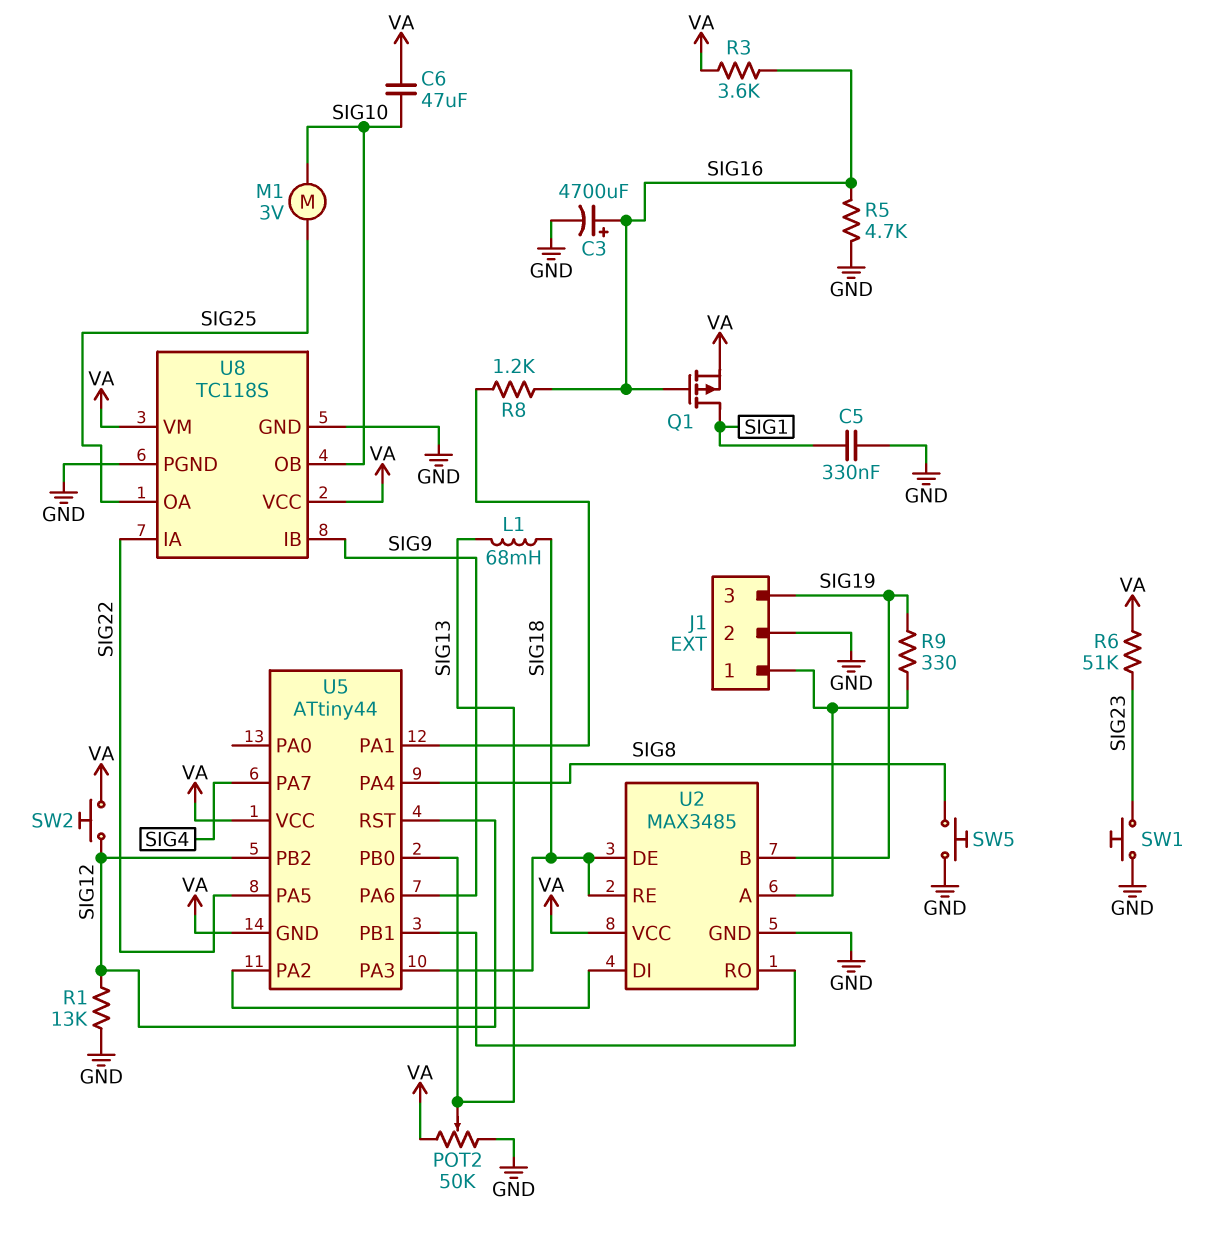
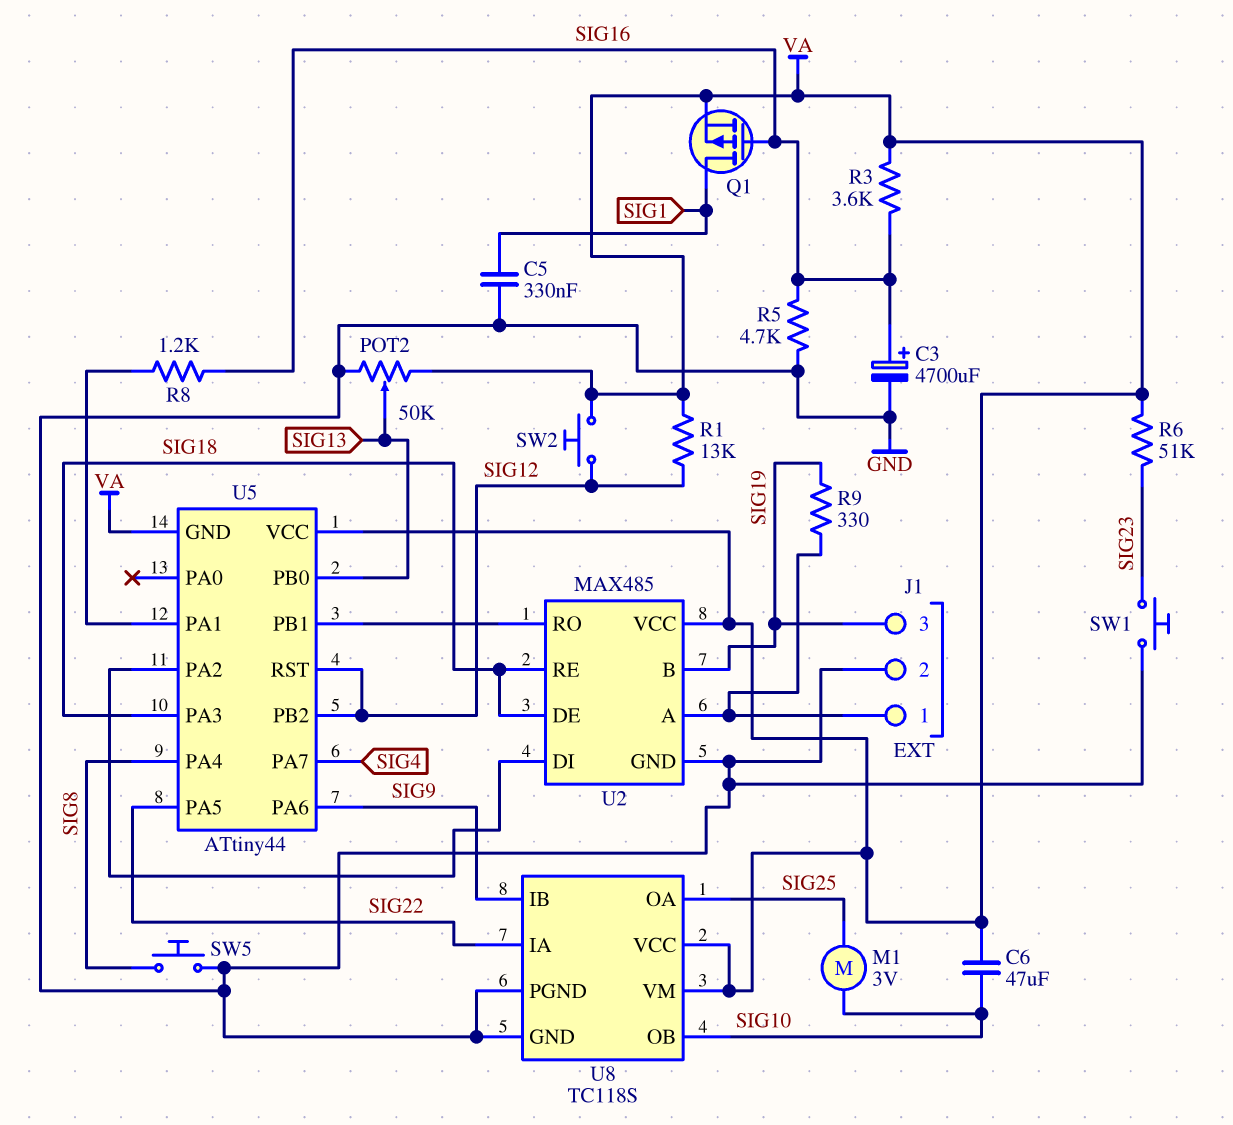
L1: 68mH (SIG13, SIG18) -> none
R1: 13k (GND, SIG12) -> 13k (SIG12, VA)
U2: MAX3485 -> MAX485

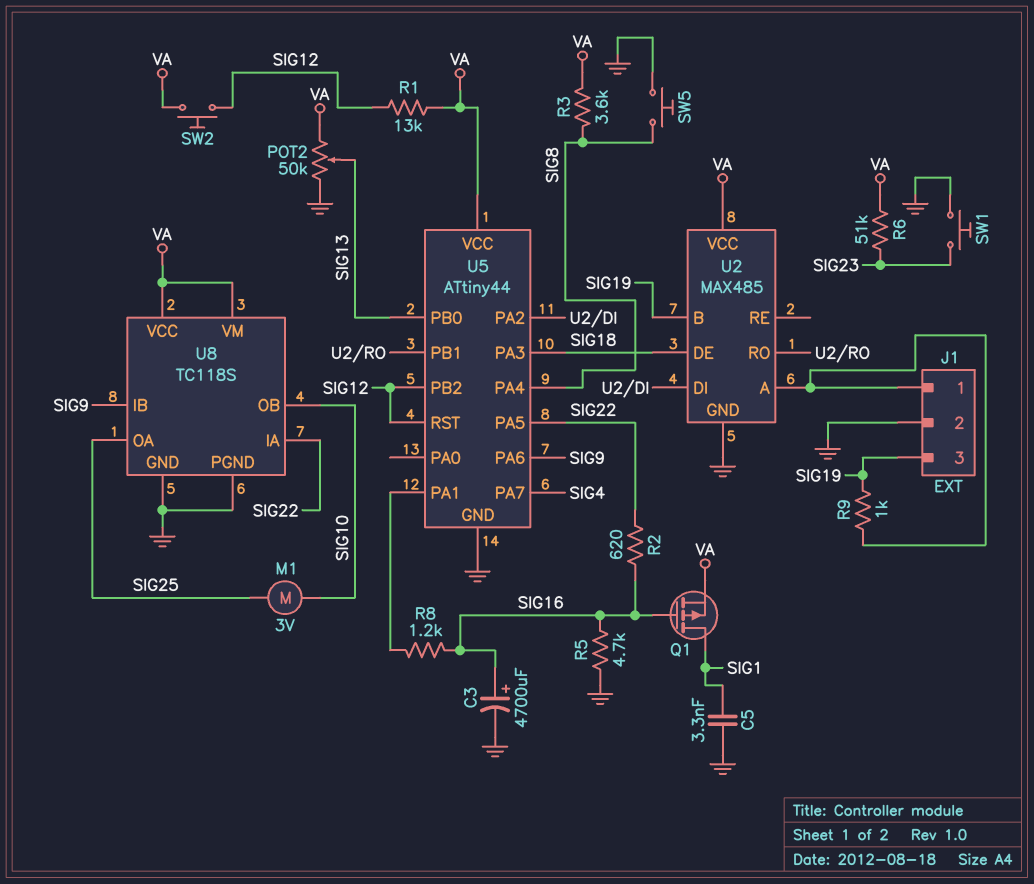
C5: 330nF (GND, SIG1) -> 3.3nF (GND, SIG1)
C6: 47uF (SIG10, VA) -> none
R2: none -> 620 (SIG16, SIG22)
R3: 3.6k (SIG16, VA) -> 3.6k (SIG8, VA)
R9: 330 (J1/1, SIG19) -> 1k (J1/1, SIG19)
U2 pin RE: SIG18 -> none
U5 pin GND: VA -> GND

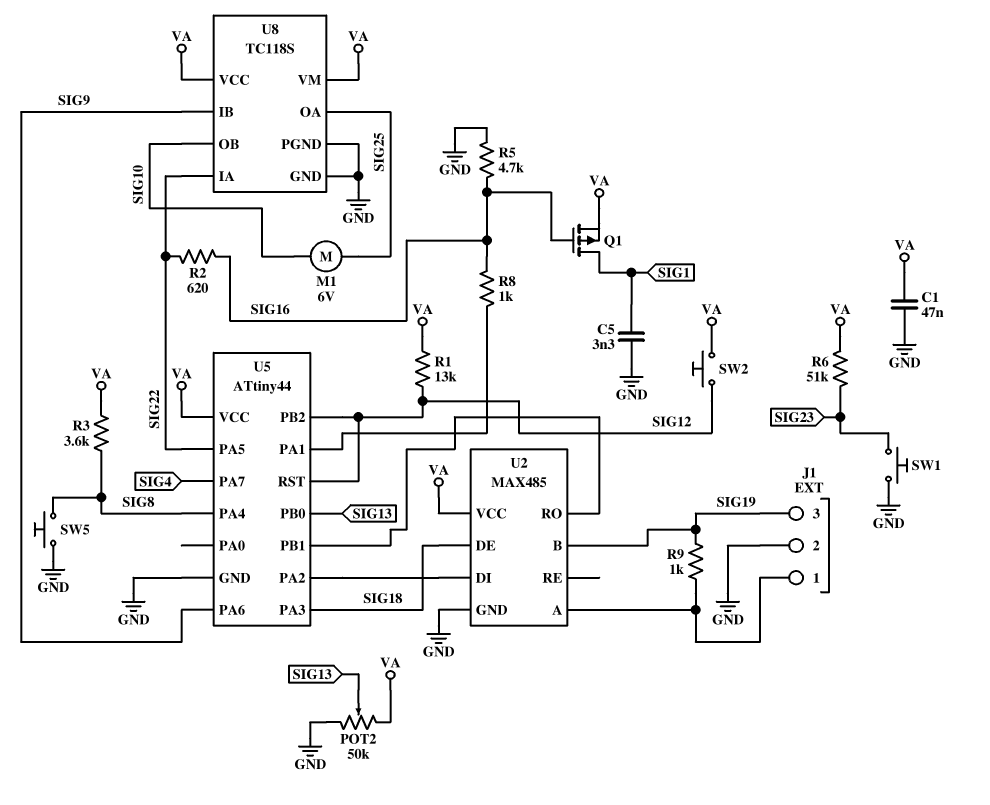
C1: none -> 47nF (GND, VA)
C3: 4700uF (plus SIG16, minus GND) -> none
M1: motor 3V (SIG10, SIG25) -> motor 6V (SIG10, SIG25)
R8: 1.2k (SIG16, U5/PA1) -> 1k (SIG16, U5/PA1)

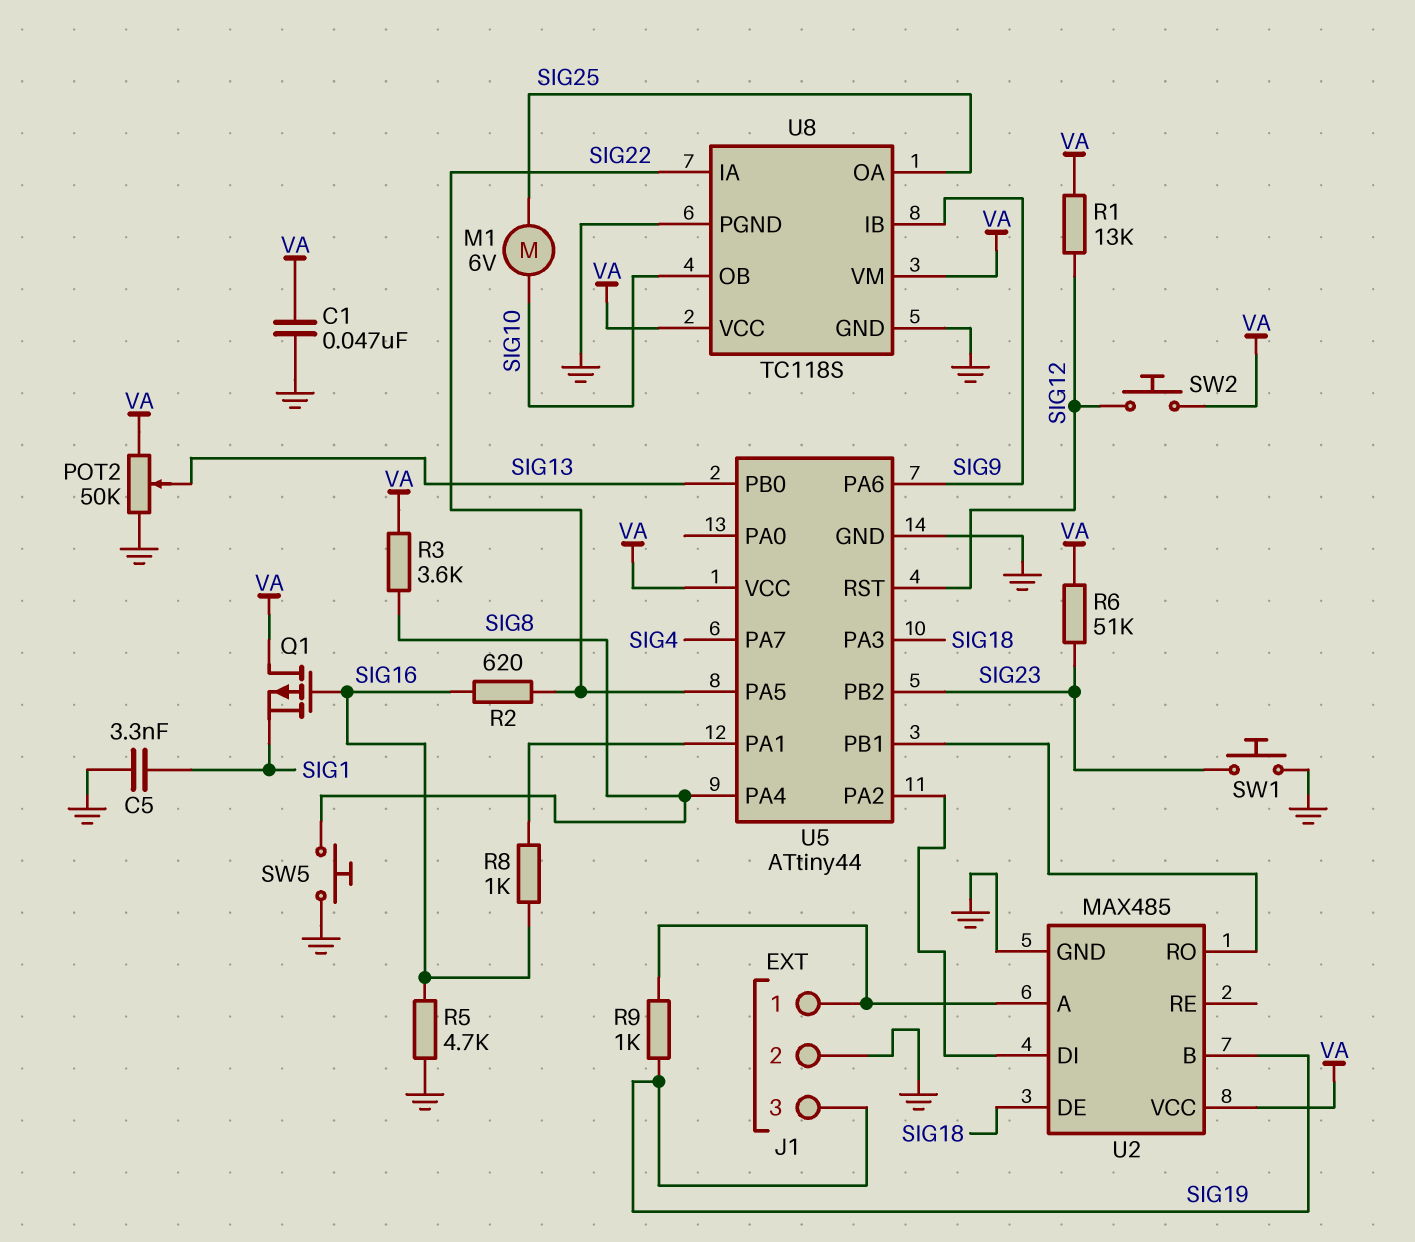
Q1: PMOS (G SIG16, D SIG1, S VA) -> PMOS (G SIG16, D VA, S SIG1)
U5 pin PB2: SIG12 -> SIG23

